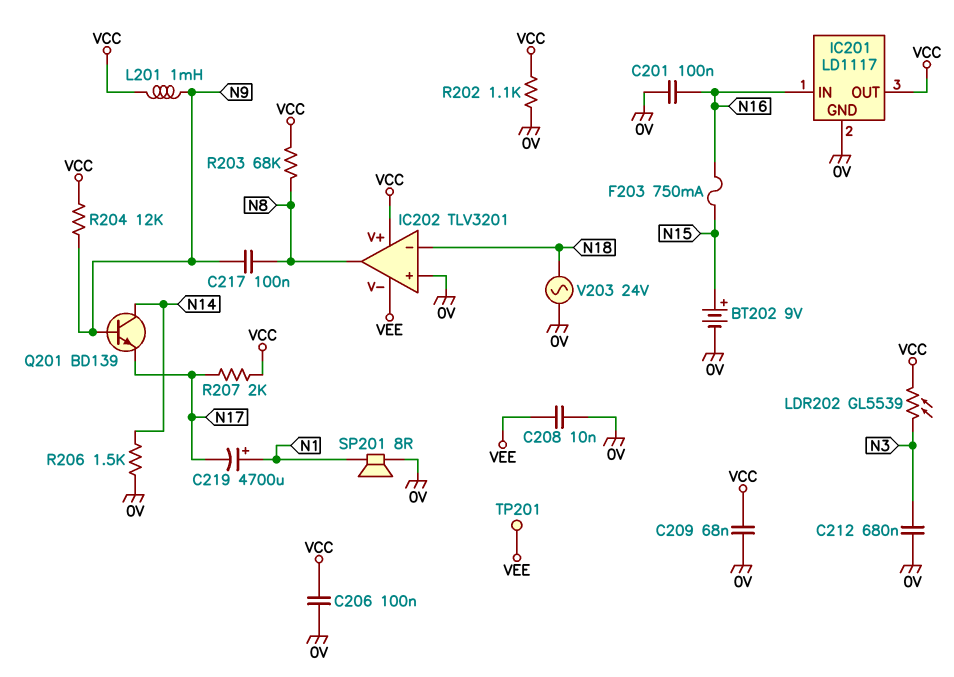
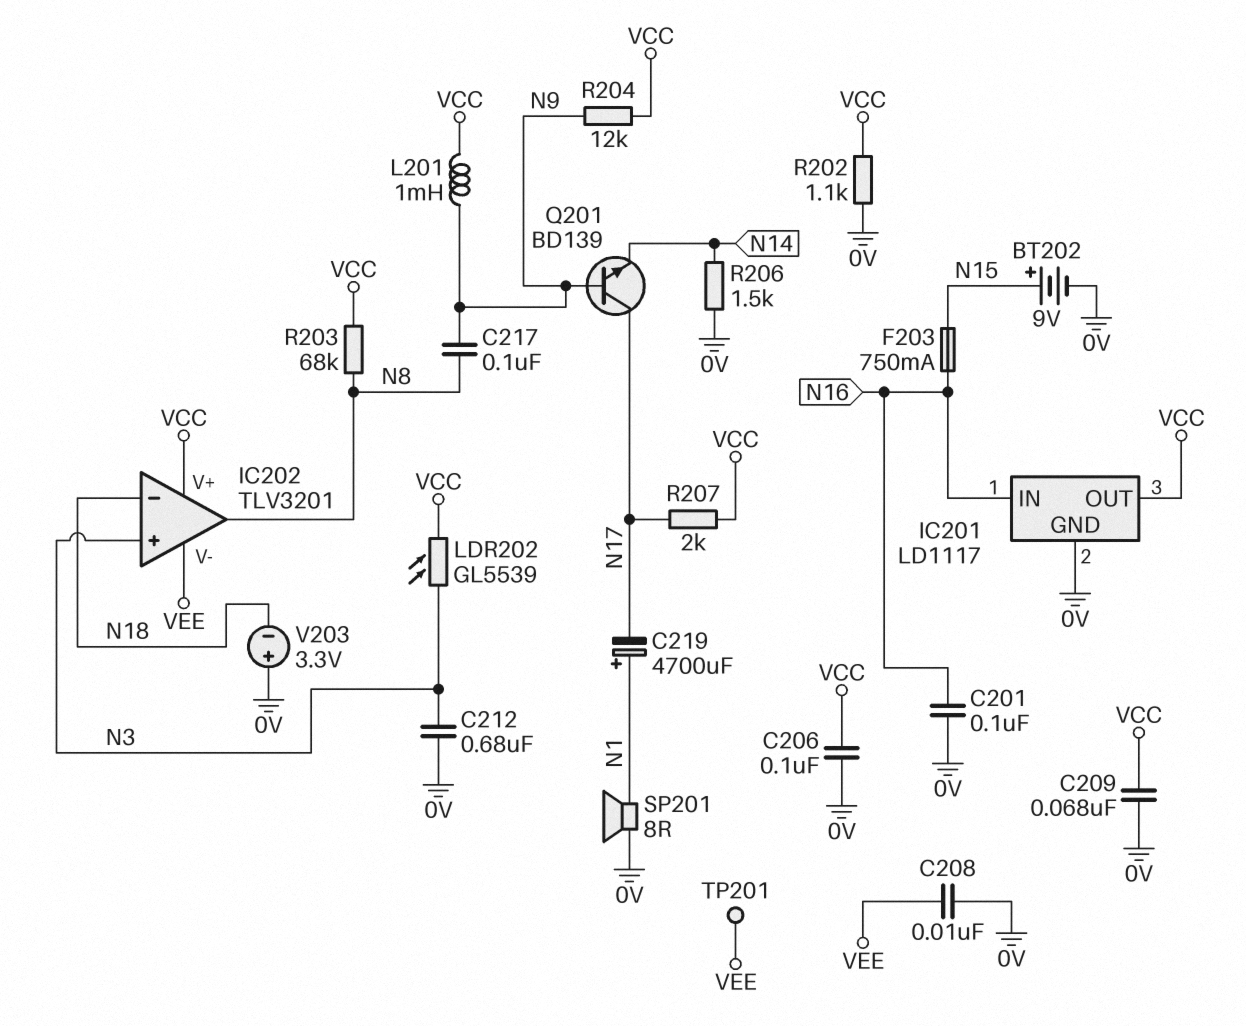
IC202 pin in+: 0V -> N3
Q201: NPN BD139 (B N9, C N14, E N17) -> NPN BD139 (B N9, C N17, E N14)
V203: AC 24V (0V, N18) -> 3.3V (plus 0V, minus N18)

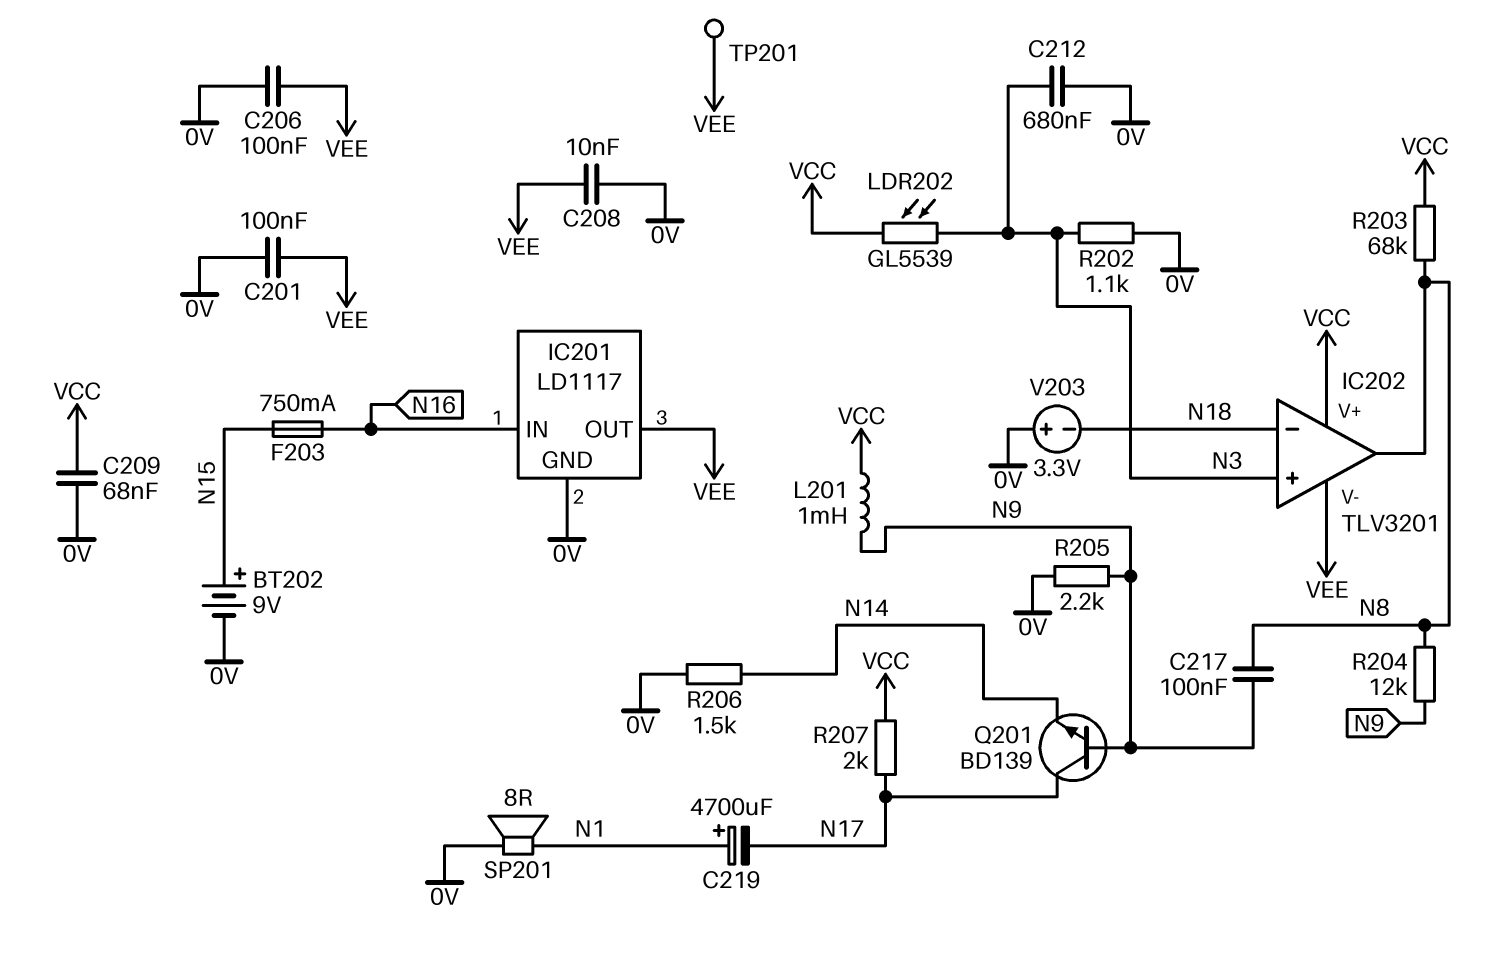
C201: 100nF (0V, N16) -> 100nF (0V, VEE)
C206: 100nF (0V, VCC) -> 100nF (0V, VEE)
IC201 pin OUT: VCC -> VEE
R202: 1.1k (0V, VCC) -> 1.1k (0V, N3)
R204: 12k (N9, VCC) -> 12k (N8, N9)
R205: none -> 2.2k (0V, N9)

